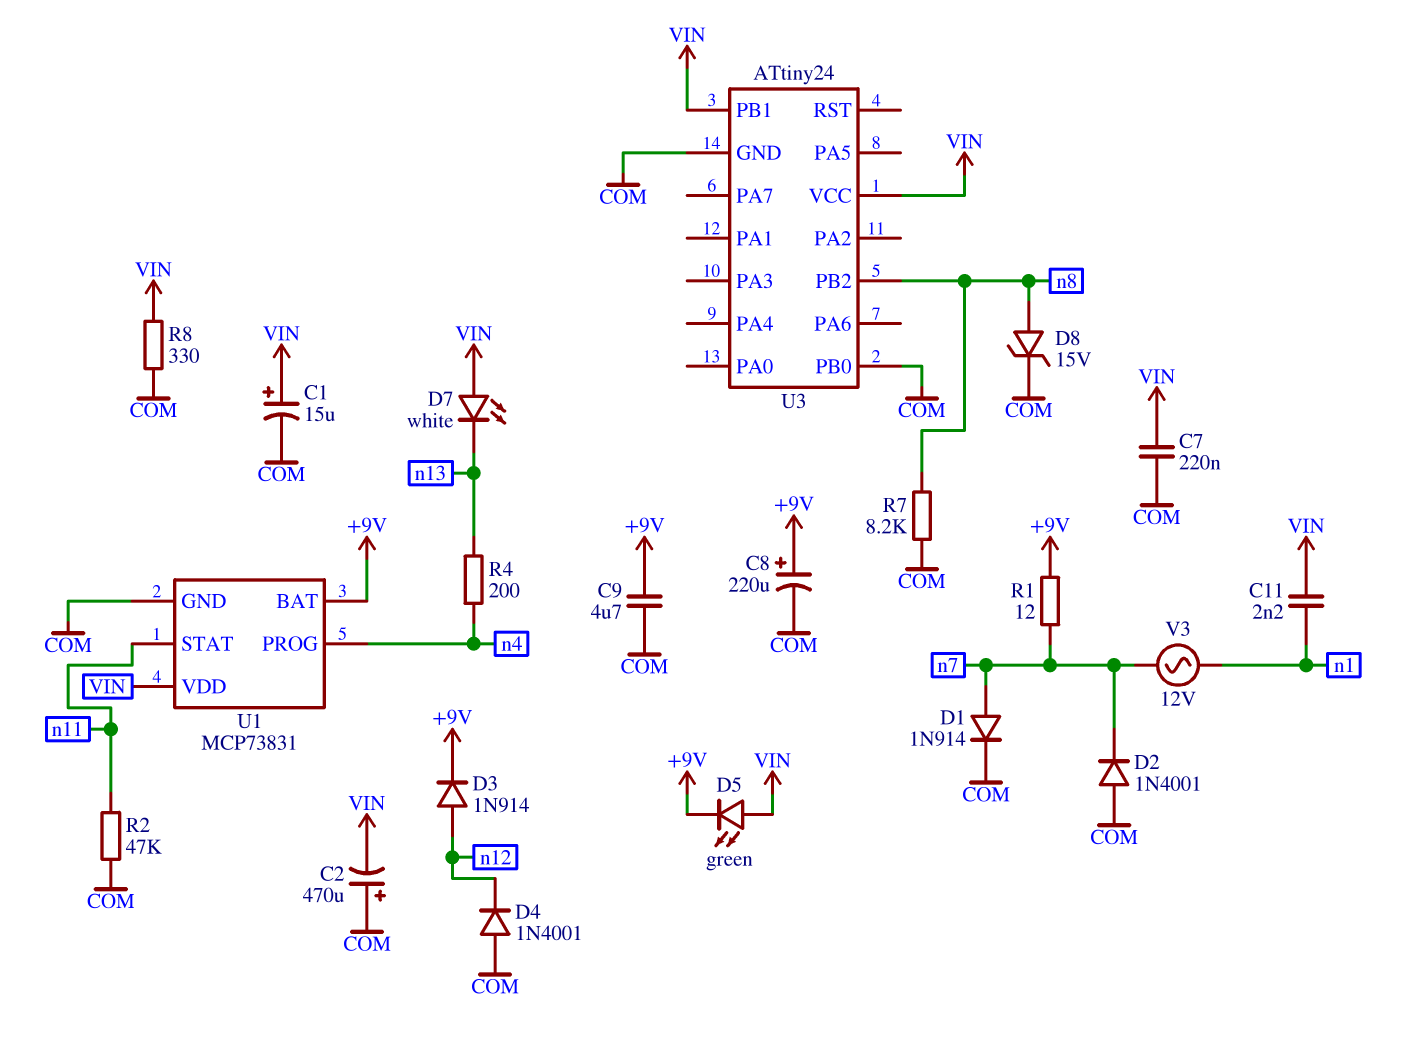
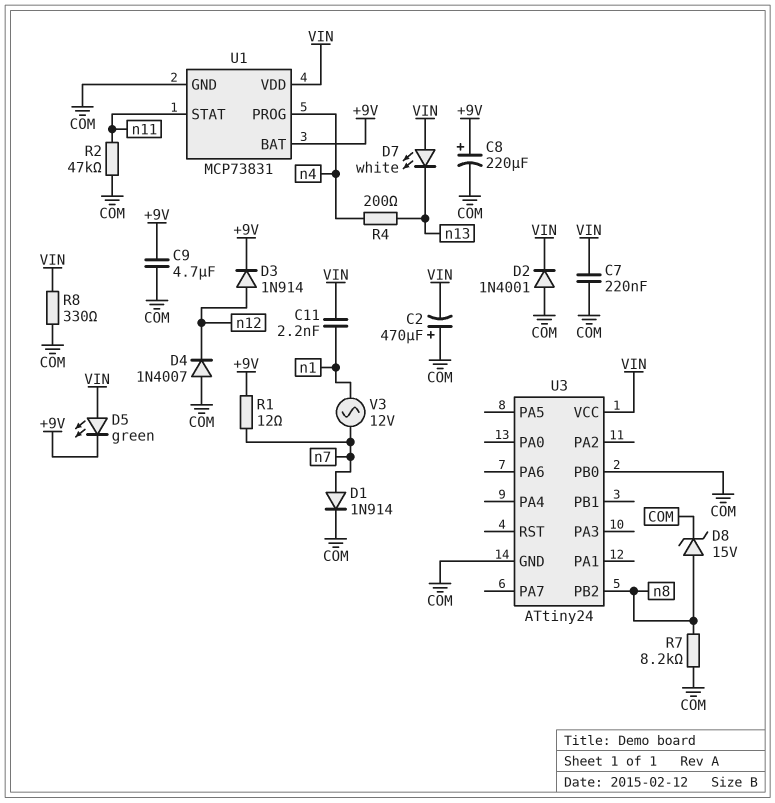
C1: 15uF (plus VIN, minus COM) -> none
D2: diode 1N4001 (A COM, K n7) -> diode 1N4001 (A COM, K VIN)
D4: diode 1N4001 (A COM, K n12) -> diode 1N4007 (A COM, K n12)
U3 pin PB1: VIN -> none

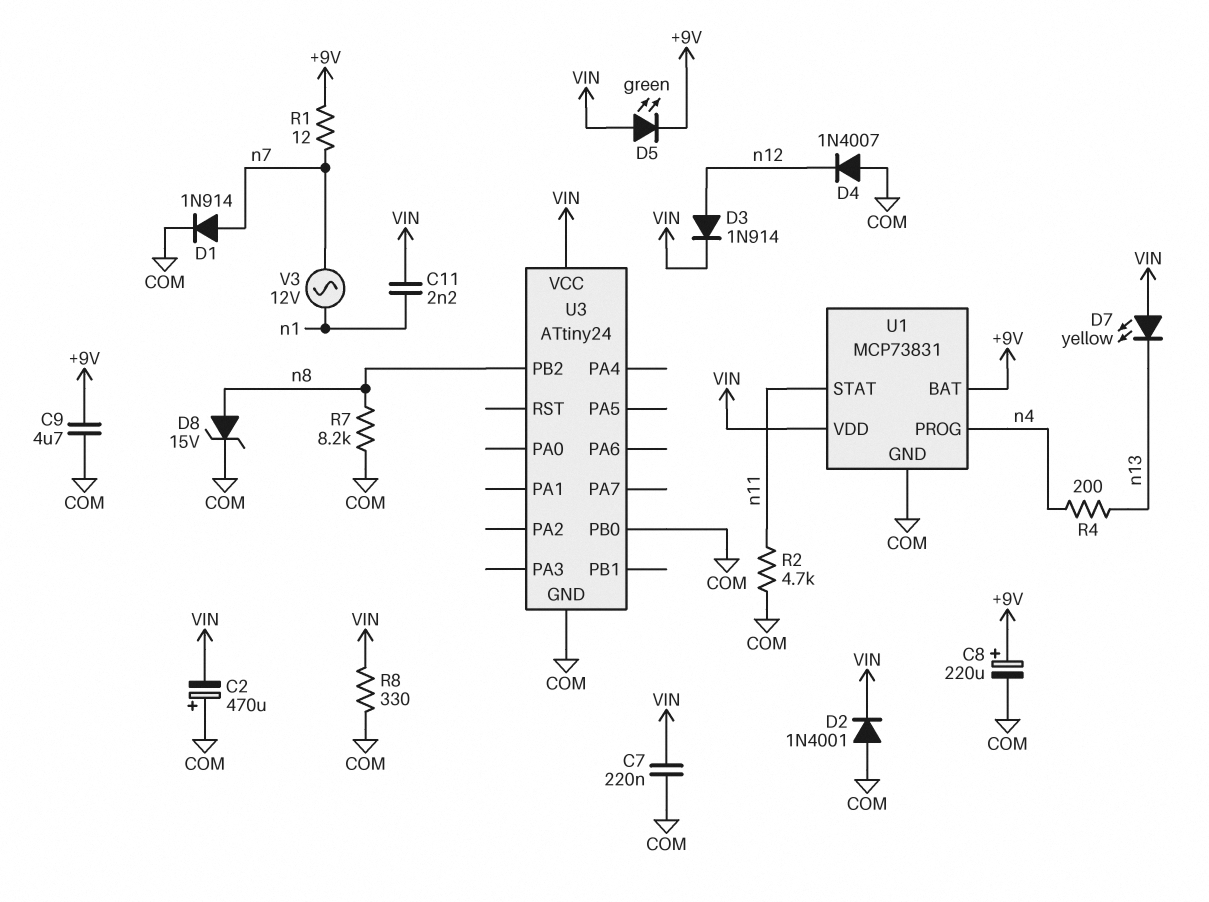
D3: diode 1N914 (A n12, K +9V) -> diode 1N914 (A n12, K VIN)
D7: LED white (A VIN, K n13) -> LED yellow (A VIN, K n13)
R2: 47k (COM, n11) -> 4.7k (COM, n11)

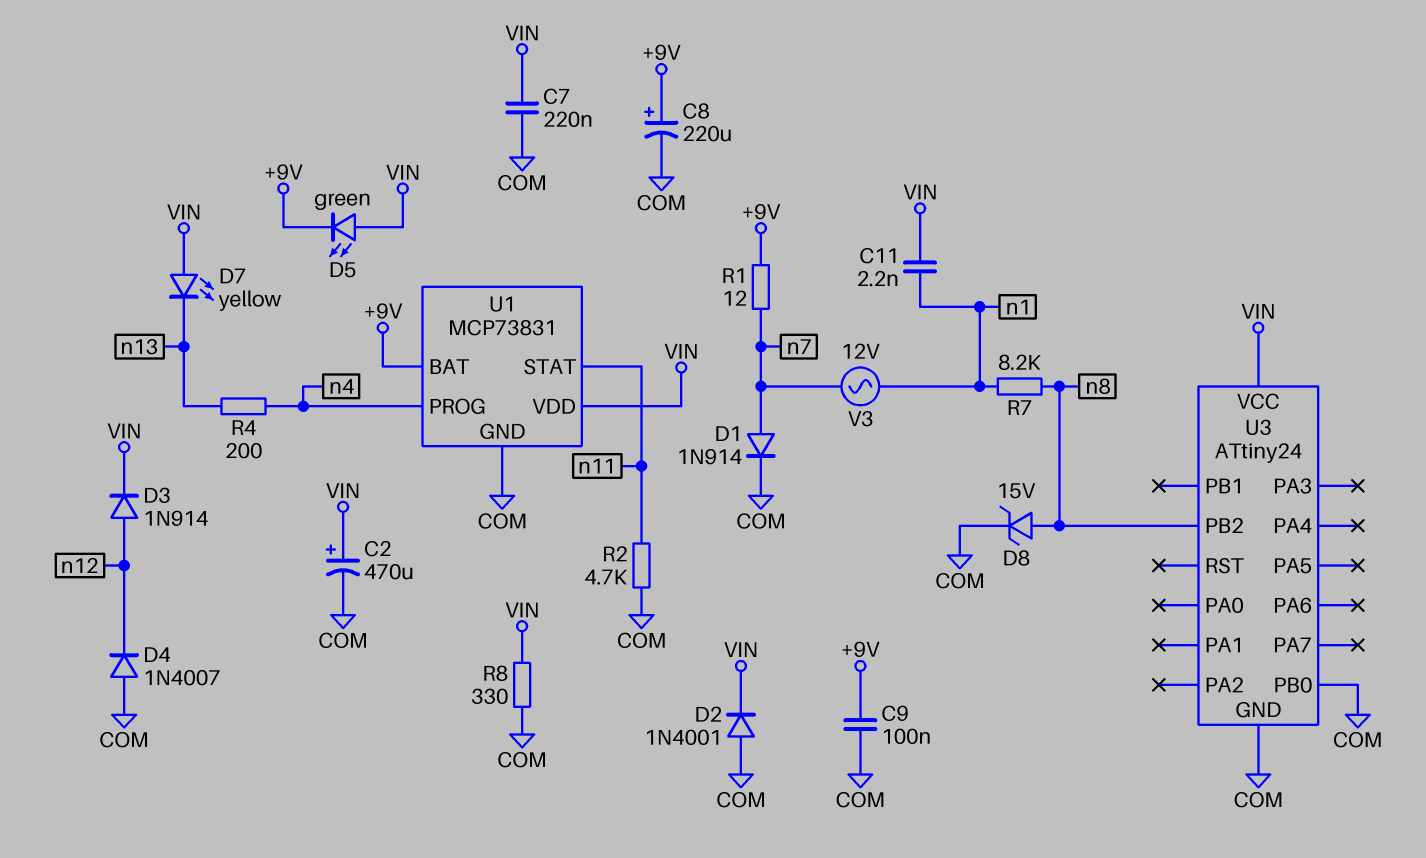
C2: 470uF (plus COM, minus VIN) -> 470uF (plus VIN, minus COM)
C9: 4.7uF (+9V, COM) -> 100nF (+9V, COM)
R7: 8.2k (COM, n8) -> 8.2k (n1, n8)

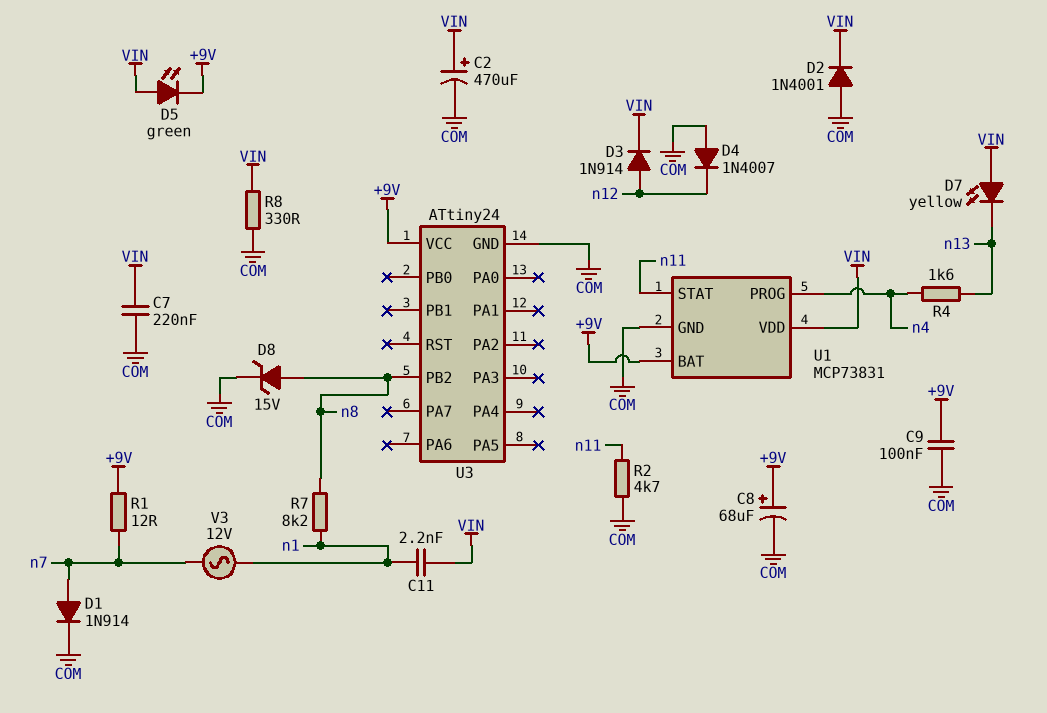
C8: 220uF (plus +9V, minus COM) -> 68uF (plus +9V, minus COM)
R4: 200 (n4, n13) -> 1.6k (n4, n13)
U3 pin PB0: COM -> none
U3 pin VCC: VIN -> +9V

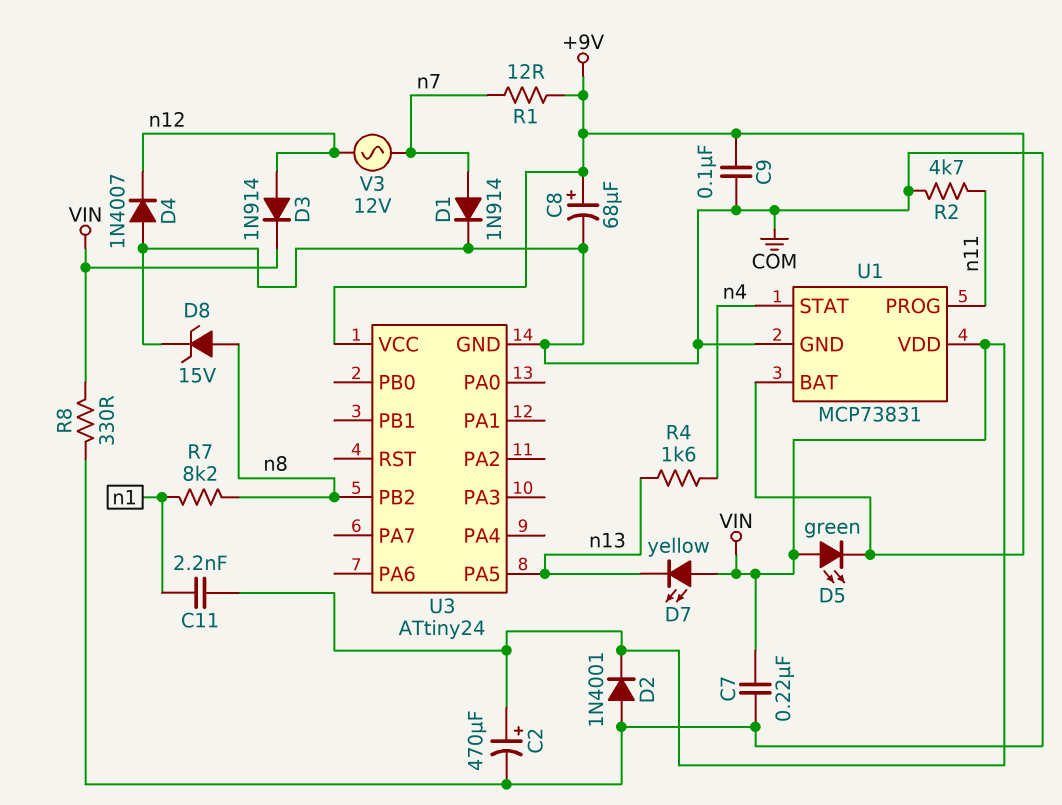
U1 pin PROG: n4 -> n11
U1 pin STAT: n11 -> n4
U3 pin PA5: none -> n13
V3: AC 12V (n1, n7) -> AC 12V (n7, n12)

